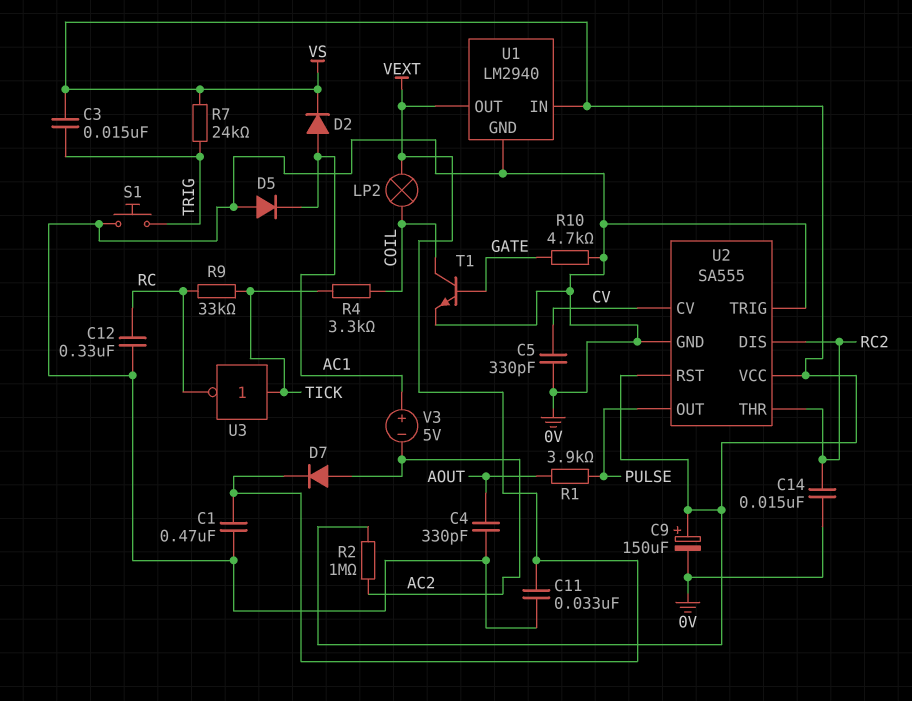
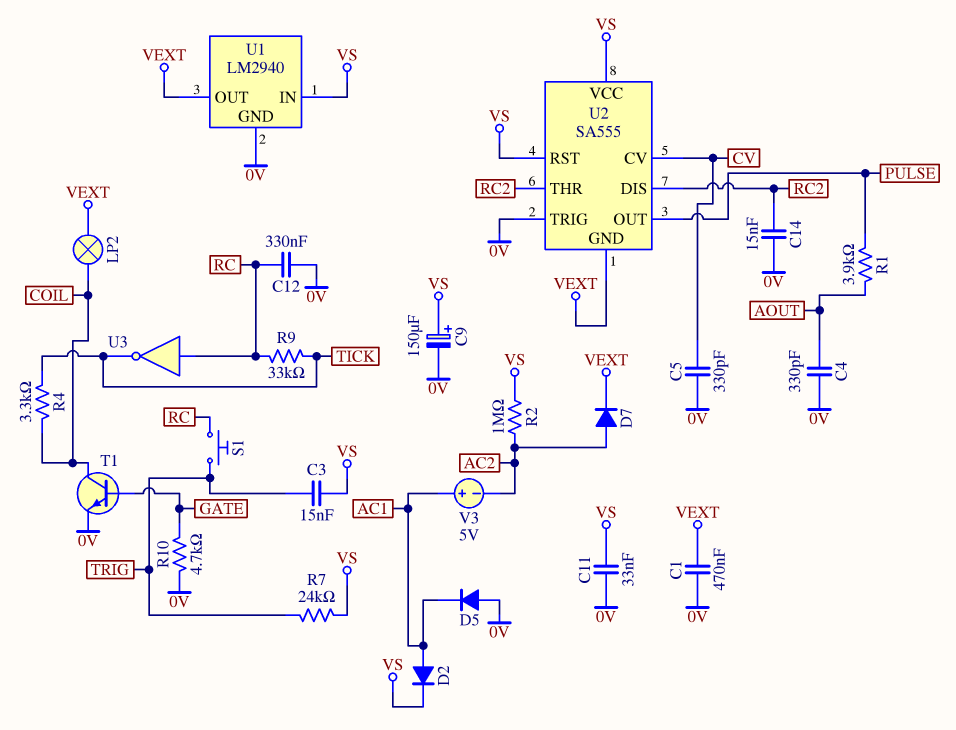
C11: 33nF (0V, VEXT) -> 33nF (0V, VS)
S1: button (0V, TRIG) -> button (RC, TRIG)
U2 pin GND: 0V -> VEXT
U3: NOT (in TICK, out RC) -> NOT (in RC, out TICK)

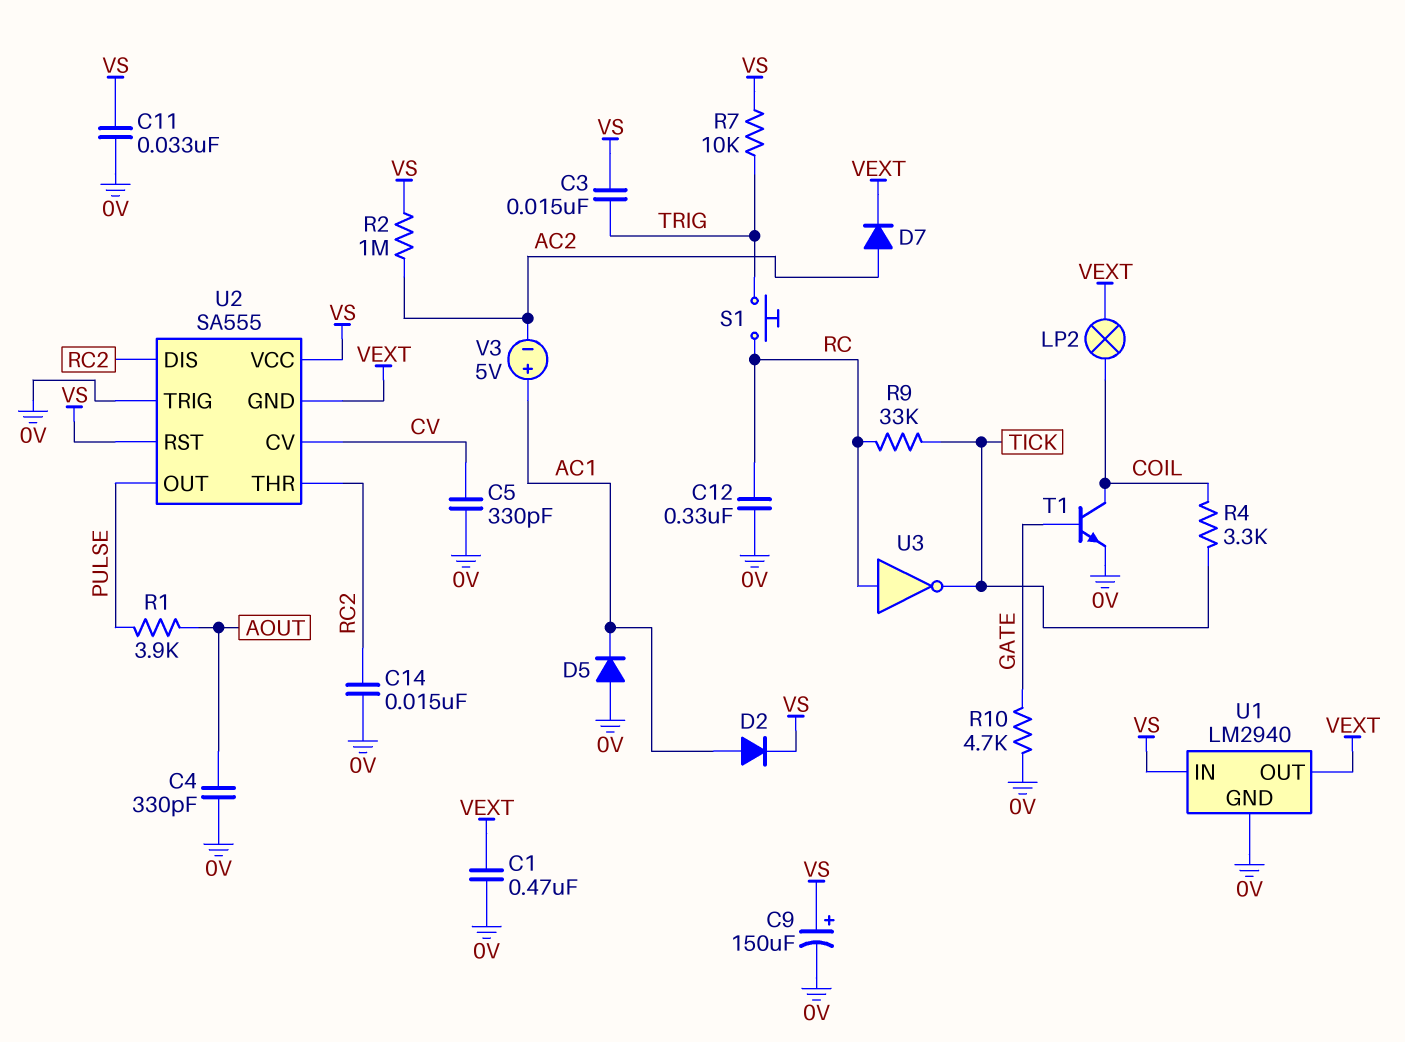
R7: 24k (TRIG, VS) -> 10k (TRIG, VS)

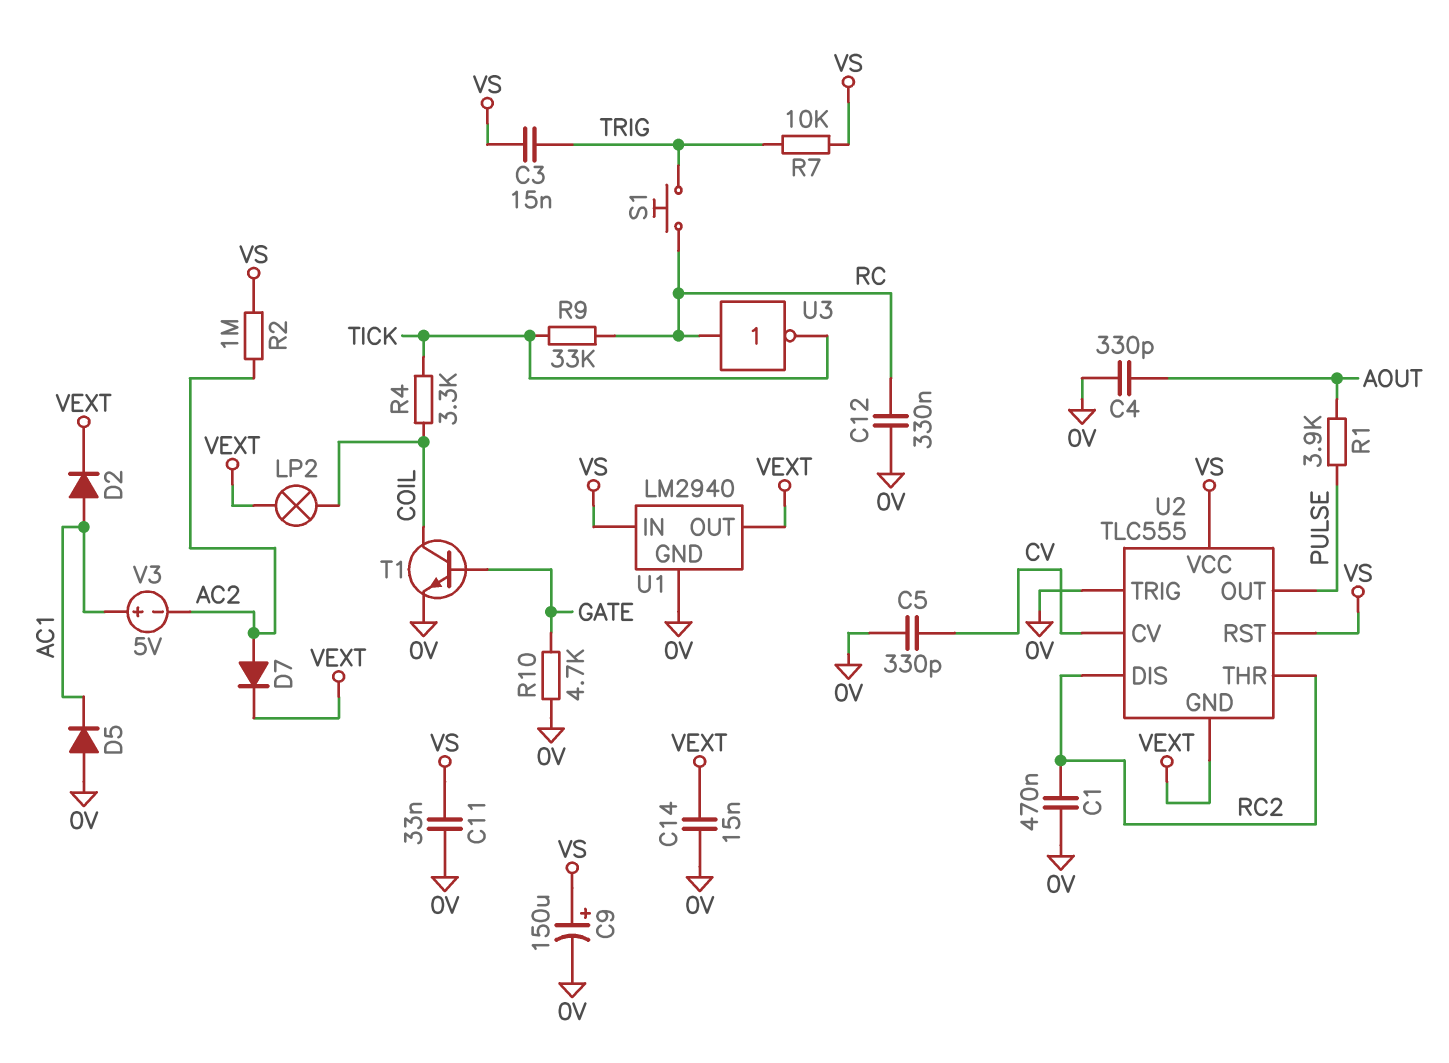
C1: 470nF (0V, VEXT) -> 470nF (0V, RC2)
C14: 15nF (0V, RC2) -> 15nF (0V, VEXT)
D2: diode (A AC1, K VS) -> diode (A AC1, K VEXT)
U2: SA555 -> TLC555

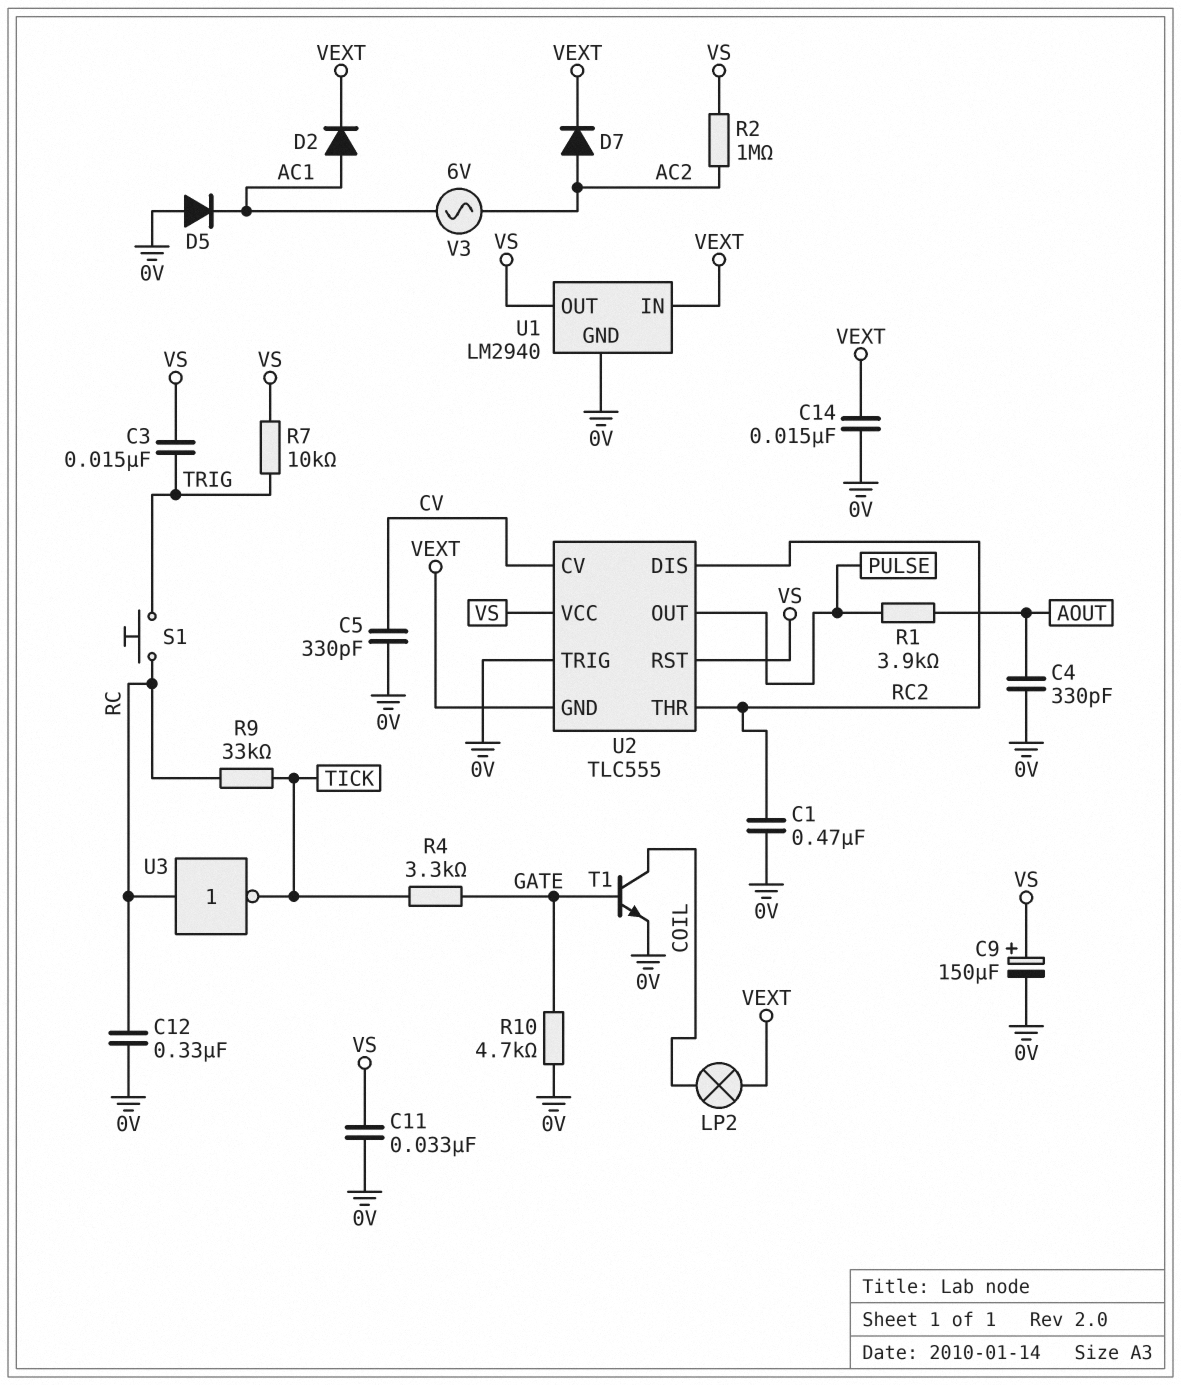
R4: 3.3k (COIL, TICK) -> 3.3k (GATE, TICK)
U1 pin IN: VS -> VEXT
U1 pin OUT: VEXT -> VS
V3: 5V (plus AC1, minus AC2) -> AC 6V (AC1, AC2)

